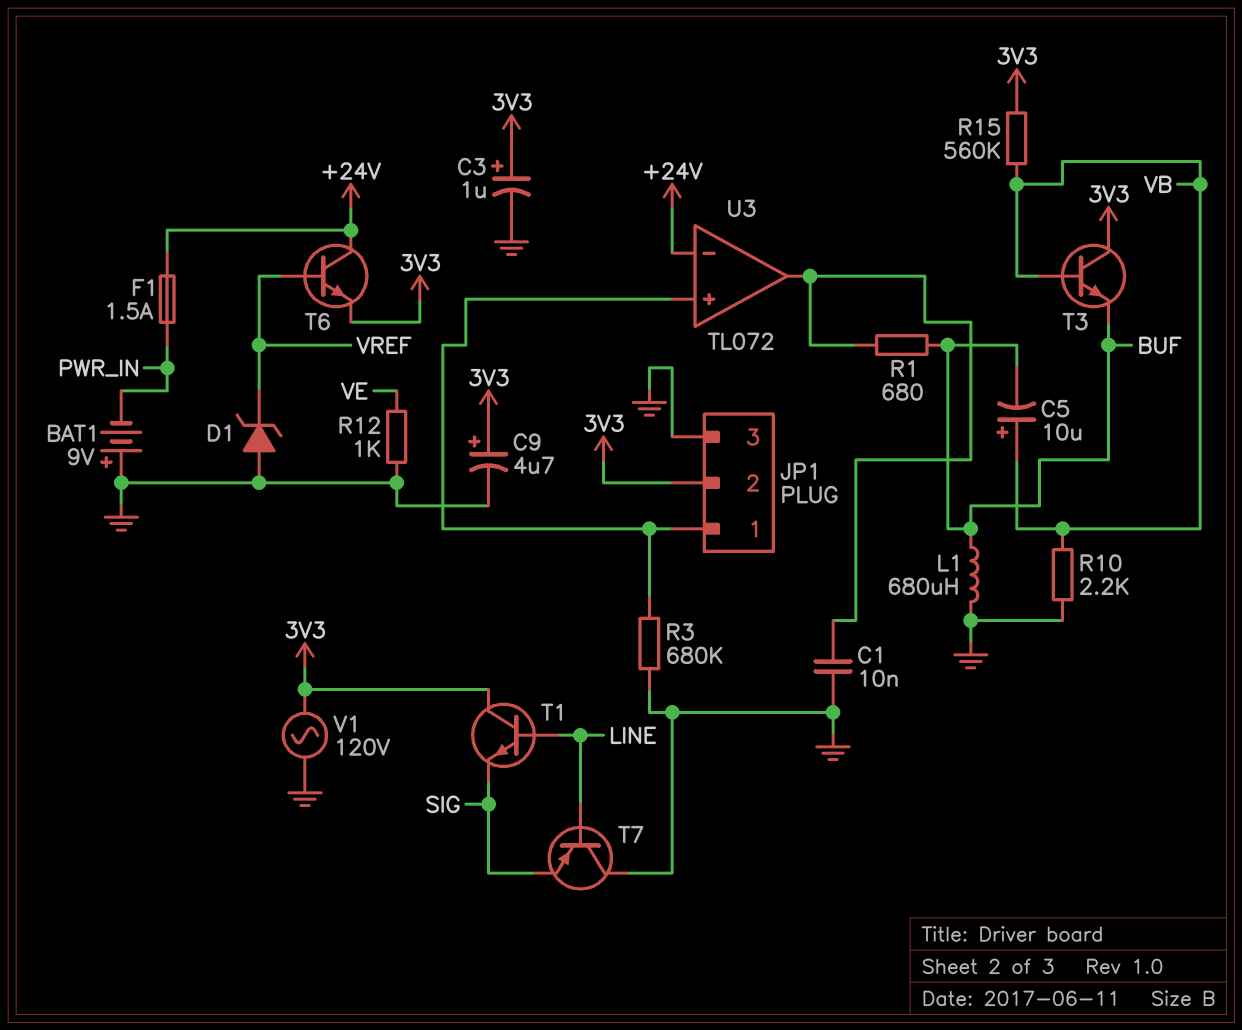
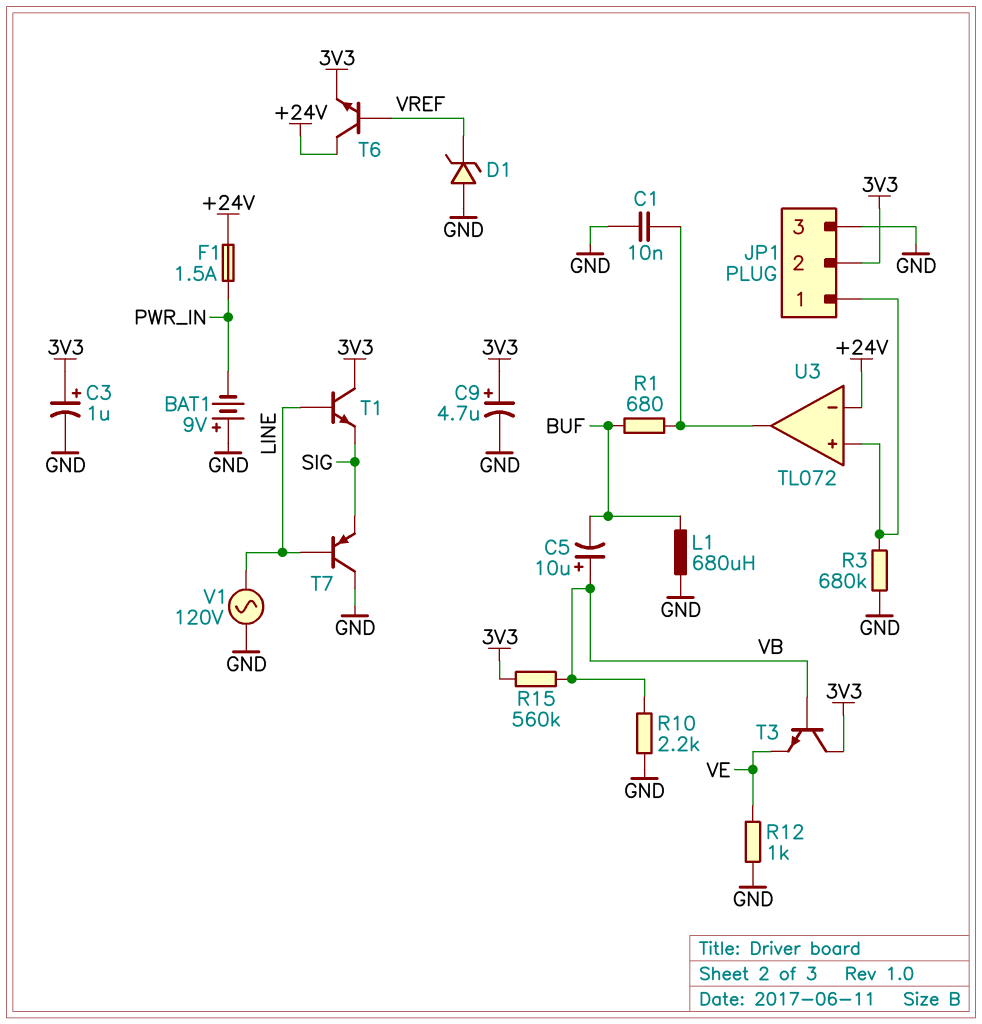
T3: NPN (B VB, C 3V3, E BUF) -> NPN (B VB, C 3V3, E VE)
V1: AC 120V (3V3, GND) -> AC 120V (GND, LINE)

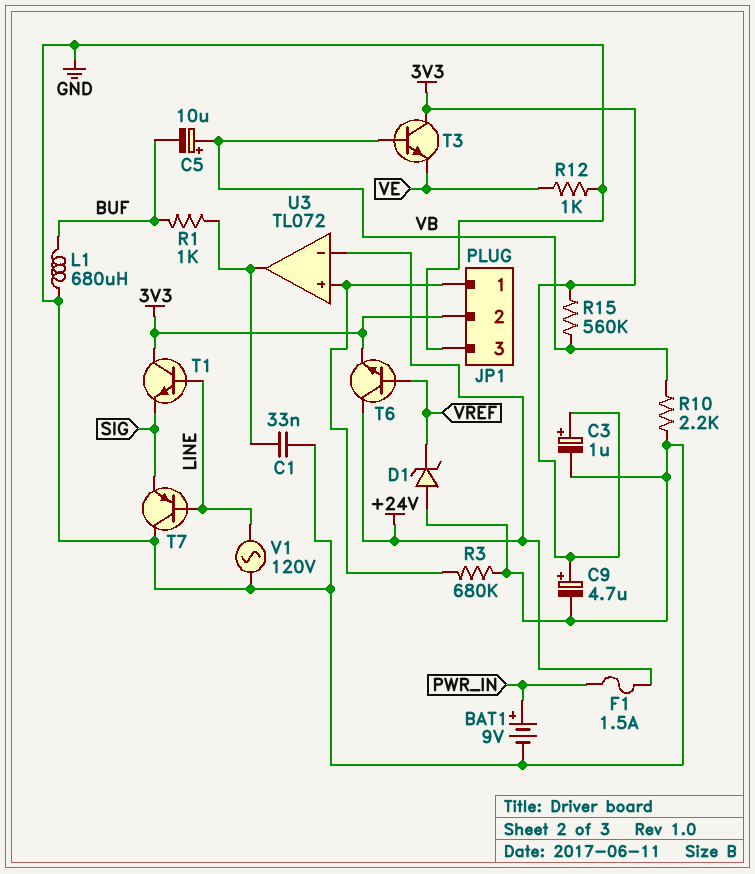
BAT1: 9V (plus GND, minus PWR_IN) -> 9V (plus PWR_IN, minus GND)
C1: 10nF (GND, U3/out) -> 33nF (GND, U3/out)
R1: 680 (BUF, U3/out) -> 1k (BUF, U3/out)

